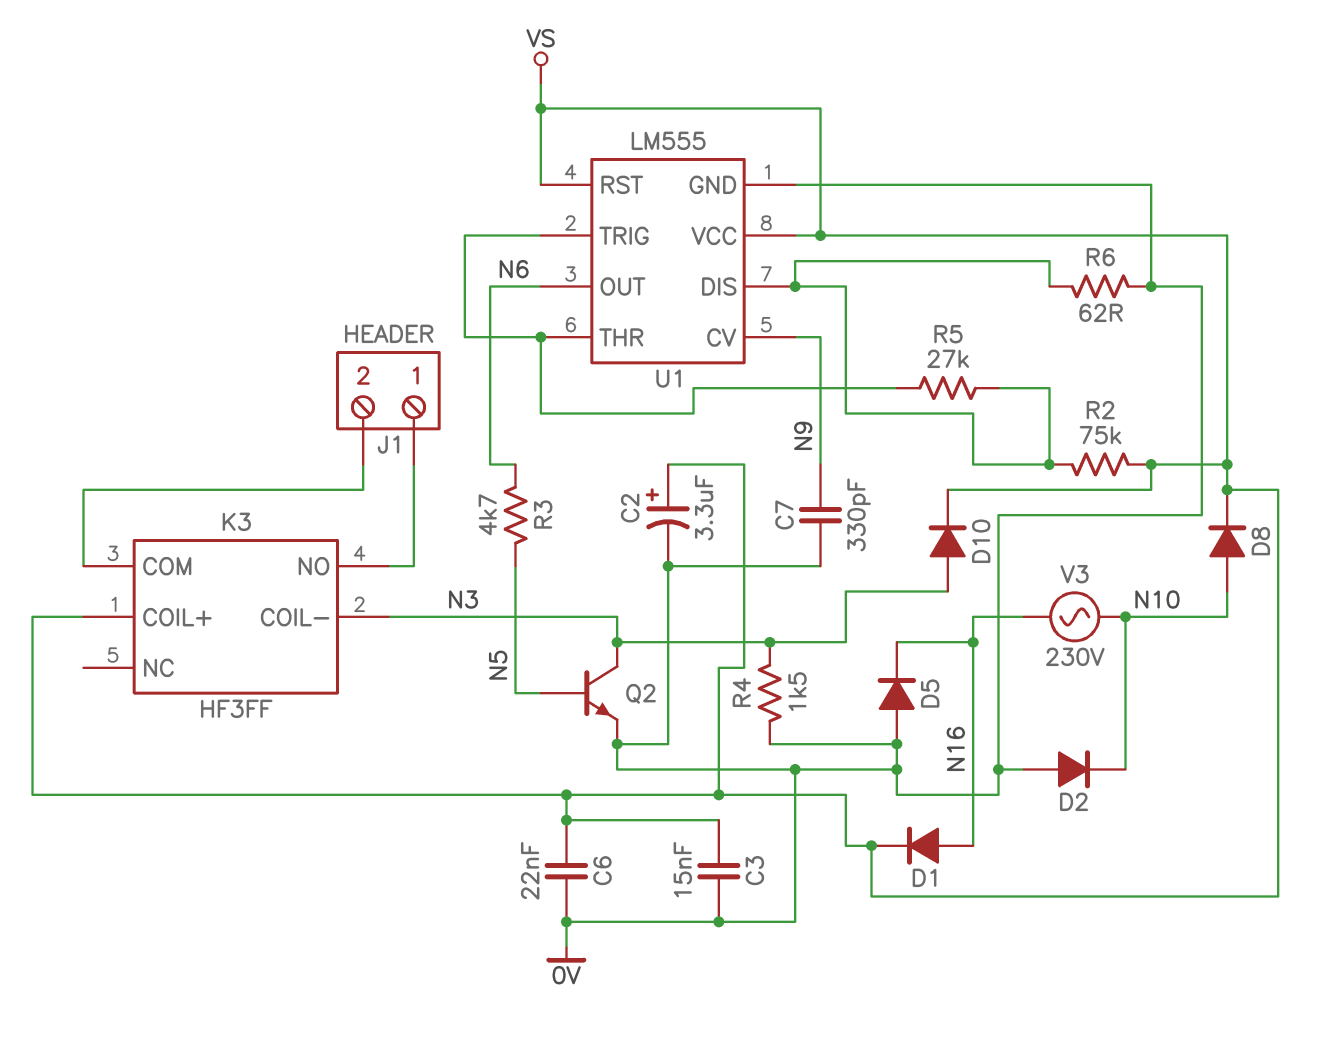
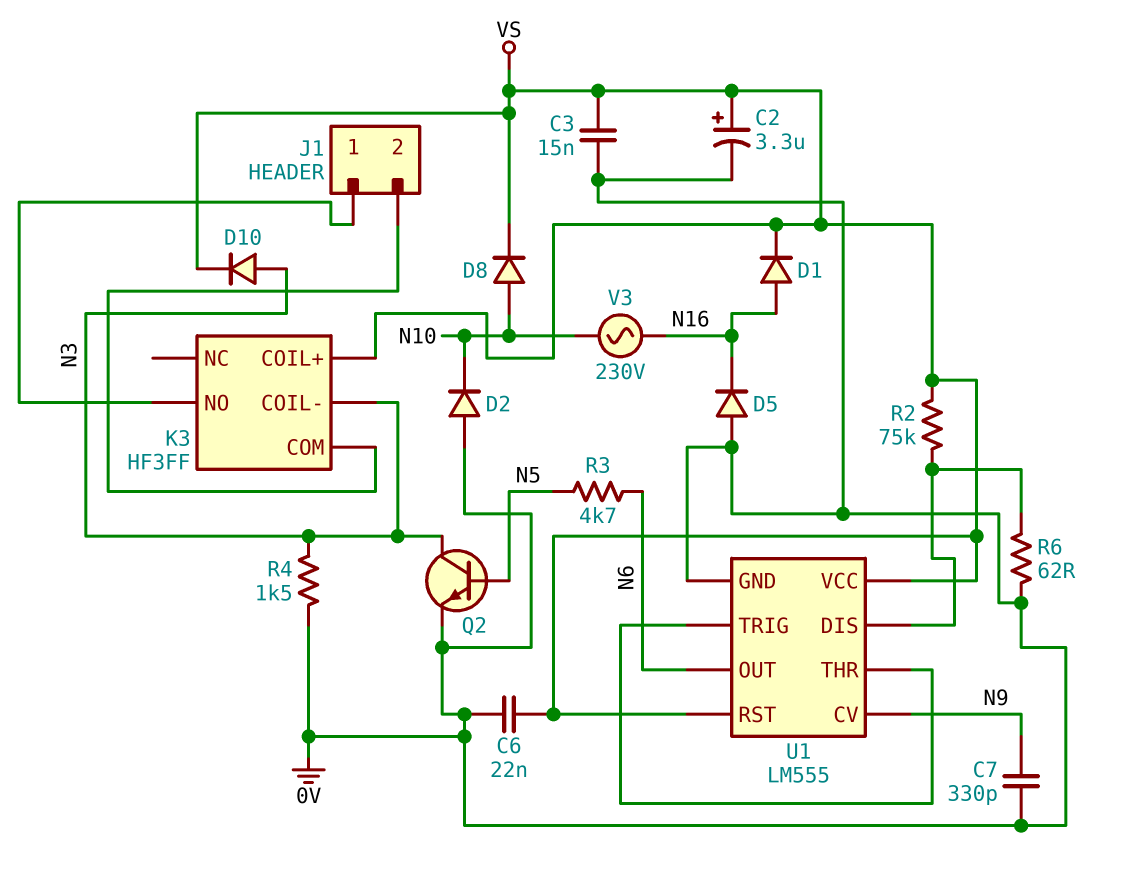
R5: 27k (U1/DIS, U1/THR) -> none

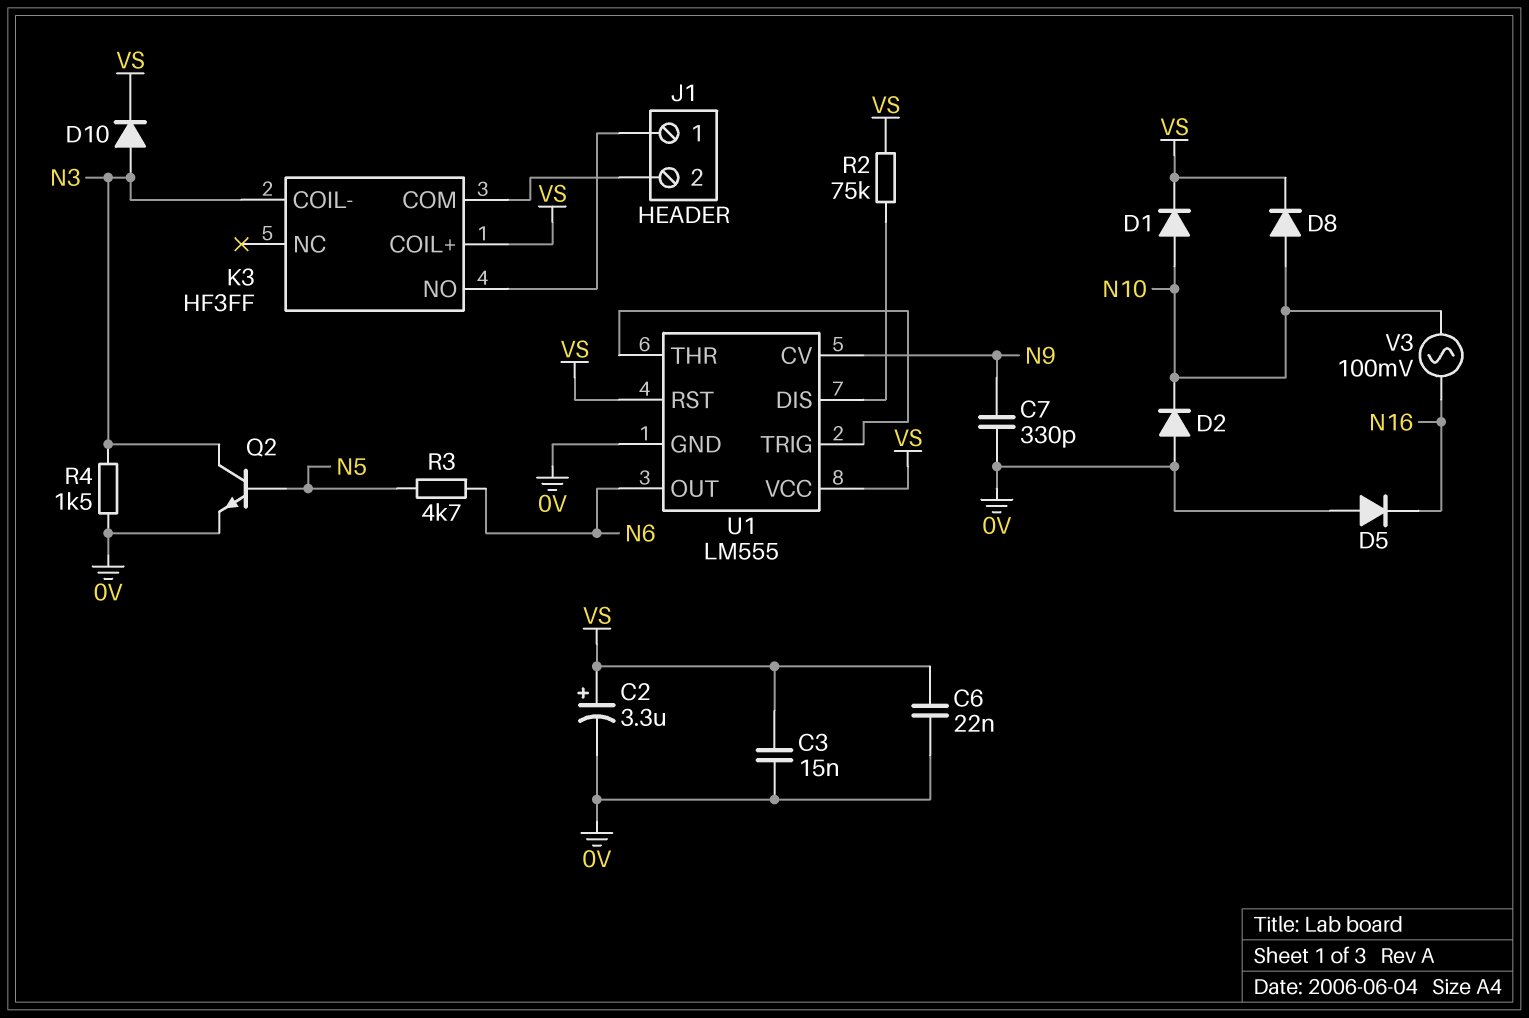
D1: diode (A N16, K VS) -> diode (A N10, K VS)
R6: 62 (0V, U1/DIS) -> none
V3: AC 230V (N10, N16) -> AC 100mV (N10, N16)

